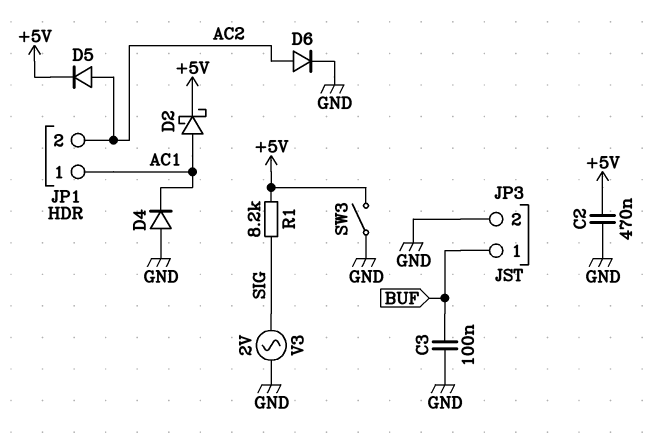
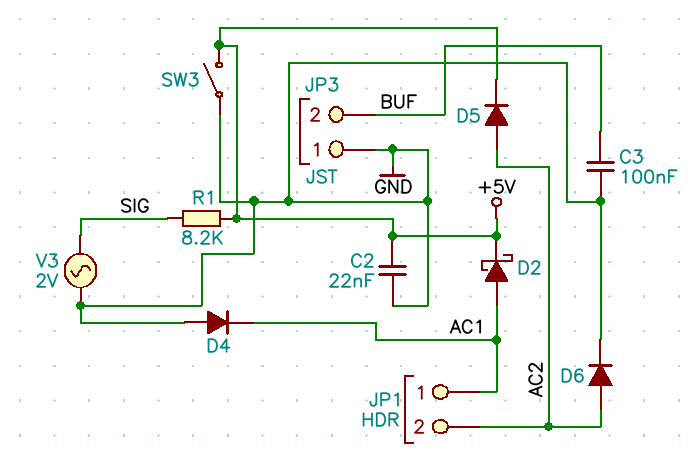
C2: 470nF (+5V, GND) -> 22nF (+5V, GND)
JP3 pin 1: BUF -> GND
JP3 pin 2: GND -> BUF

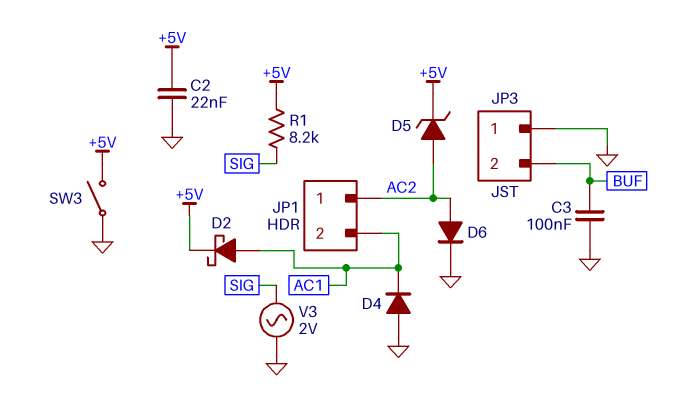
D5: diode (A AC2, K +5V) -> zener (A AC2, K +5V)
JP1 pin 1: AC1 -> AC2
JP1 pin 2: AC2 -> AC1

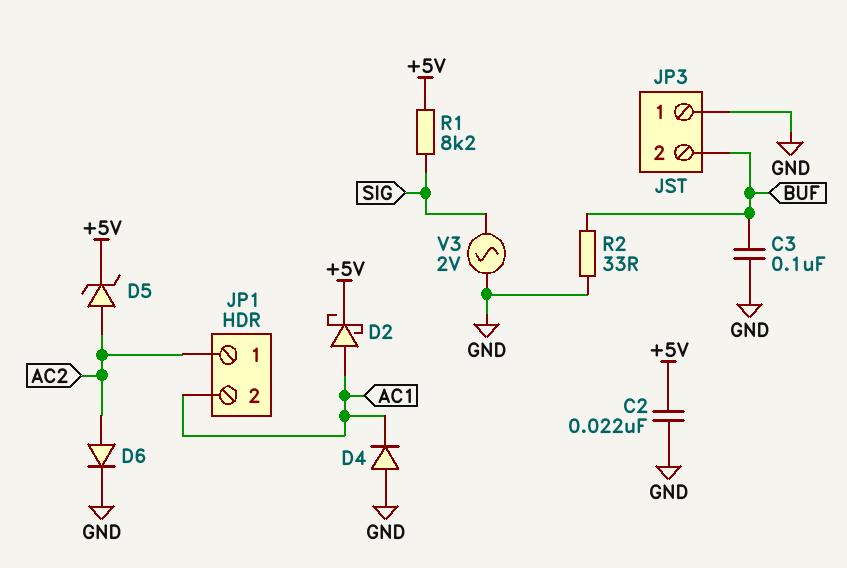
R2: none -> 33 (BUF, GND)
SW3: switch (+5V, GND) -> none

